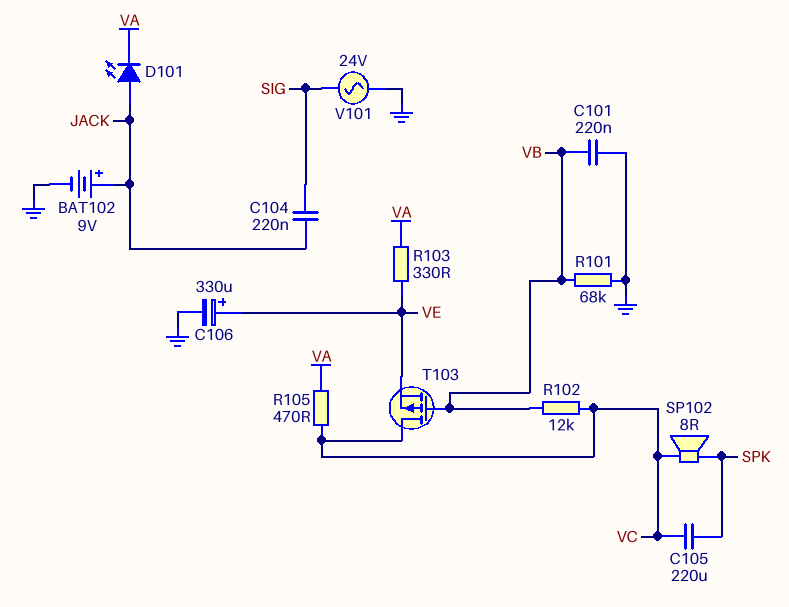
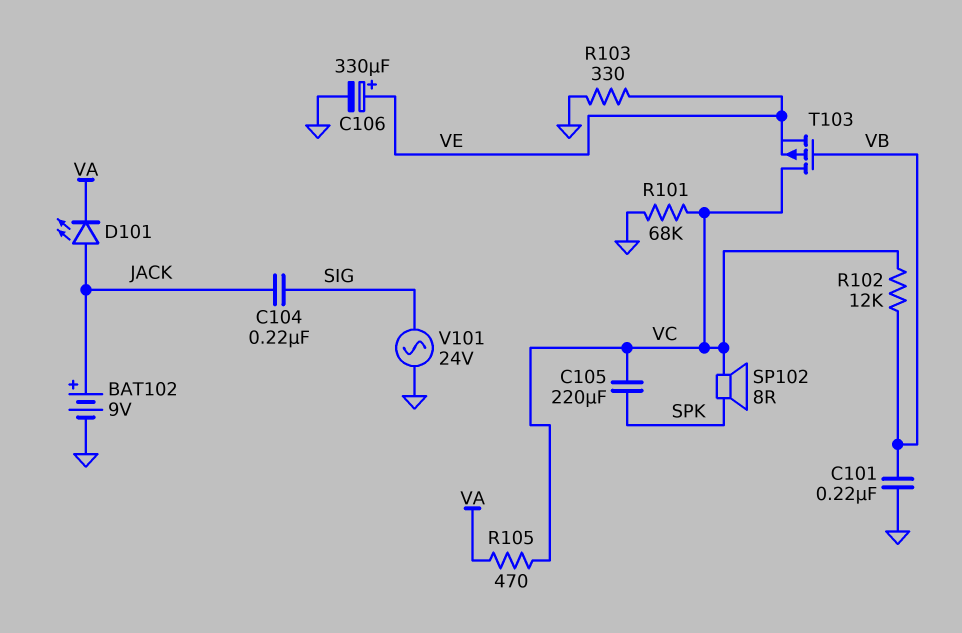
R101: 68k (GND, VB) -> 68k (GND, VC)
R103: 330 (VA, VE) -> 330 (GND, VE)

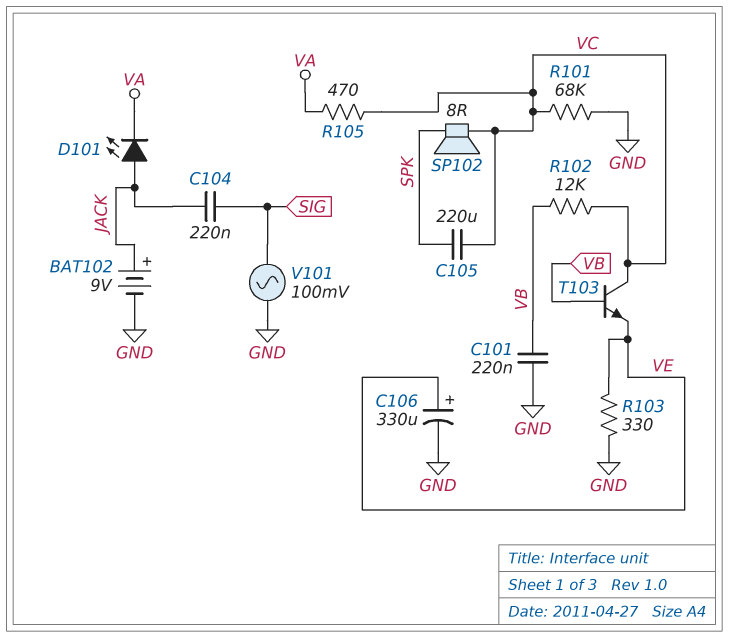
T103: PMOS (G VB, D VC, S VE) -> NPN (B VB, C VC, E VE)
V101: AC 24V (GND, SIG) -> AC 100mV (GND, SIG)

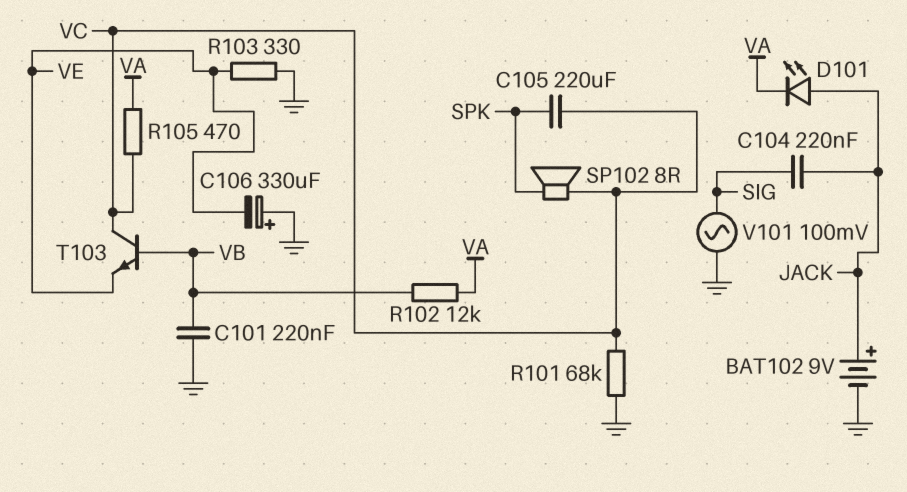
C106: 330uF (plus VE, minus GND) -> 330uF (plus GND, minus VE)
R102: 12k (VB, VC) -> 12k (VA, VB)

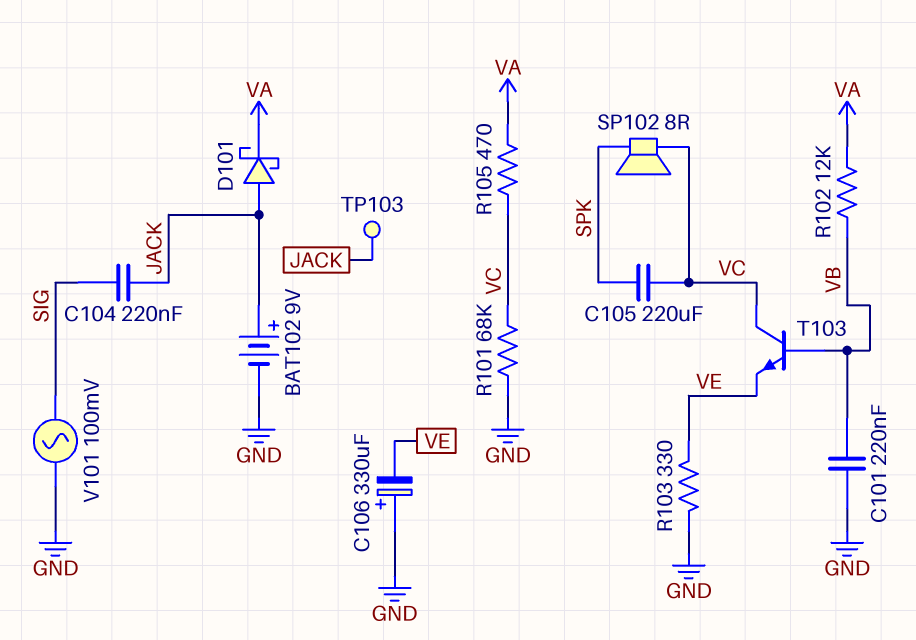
D101: LED (A JACK, K VA) -> schottky (A JACK, K VA)
TP103: none -> test point (JACK)

